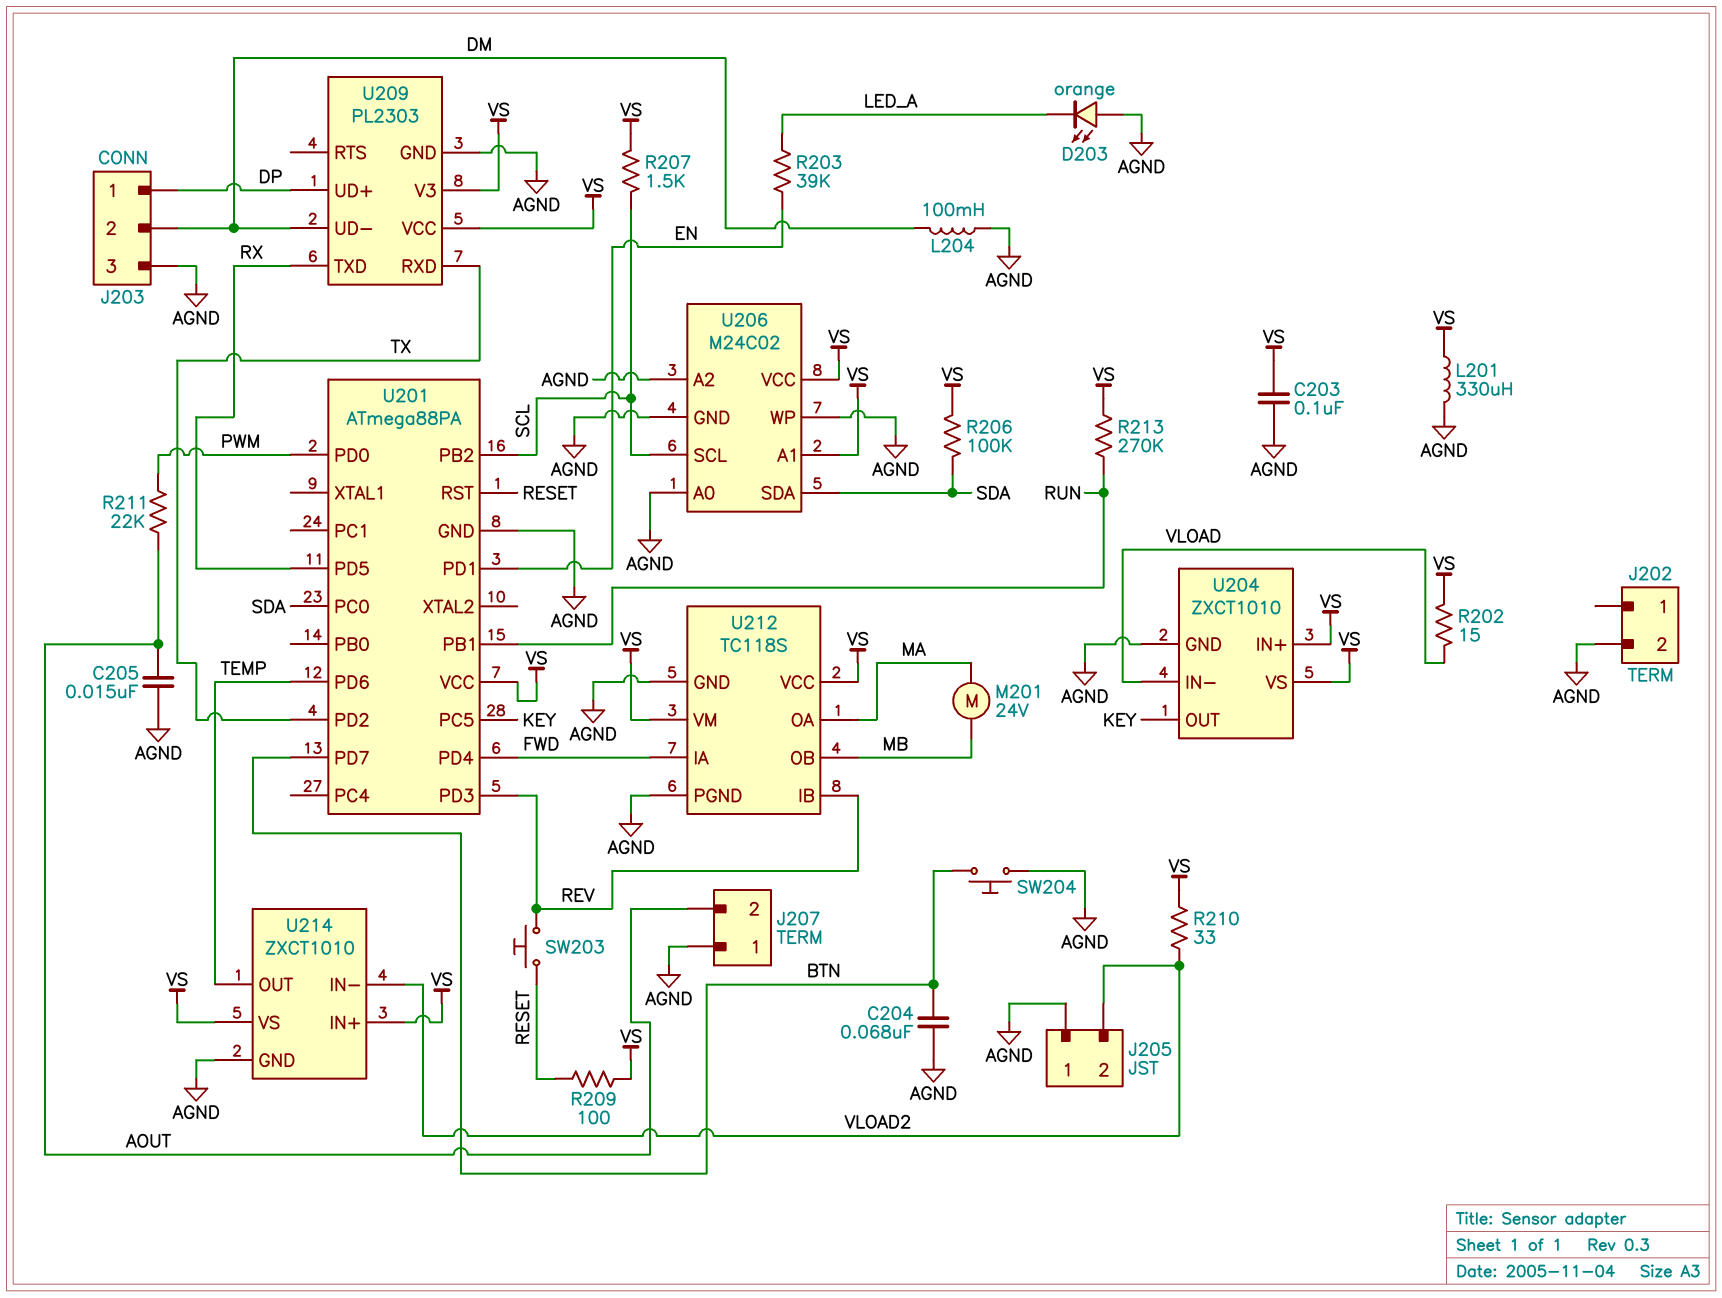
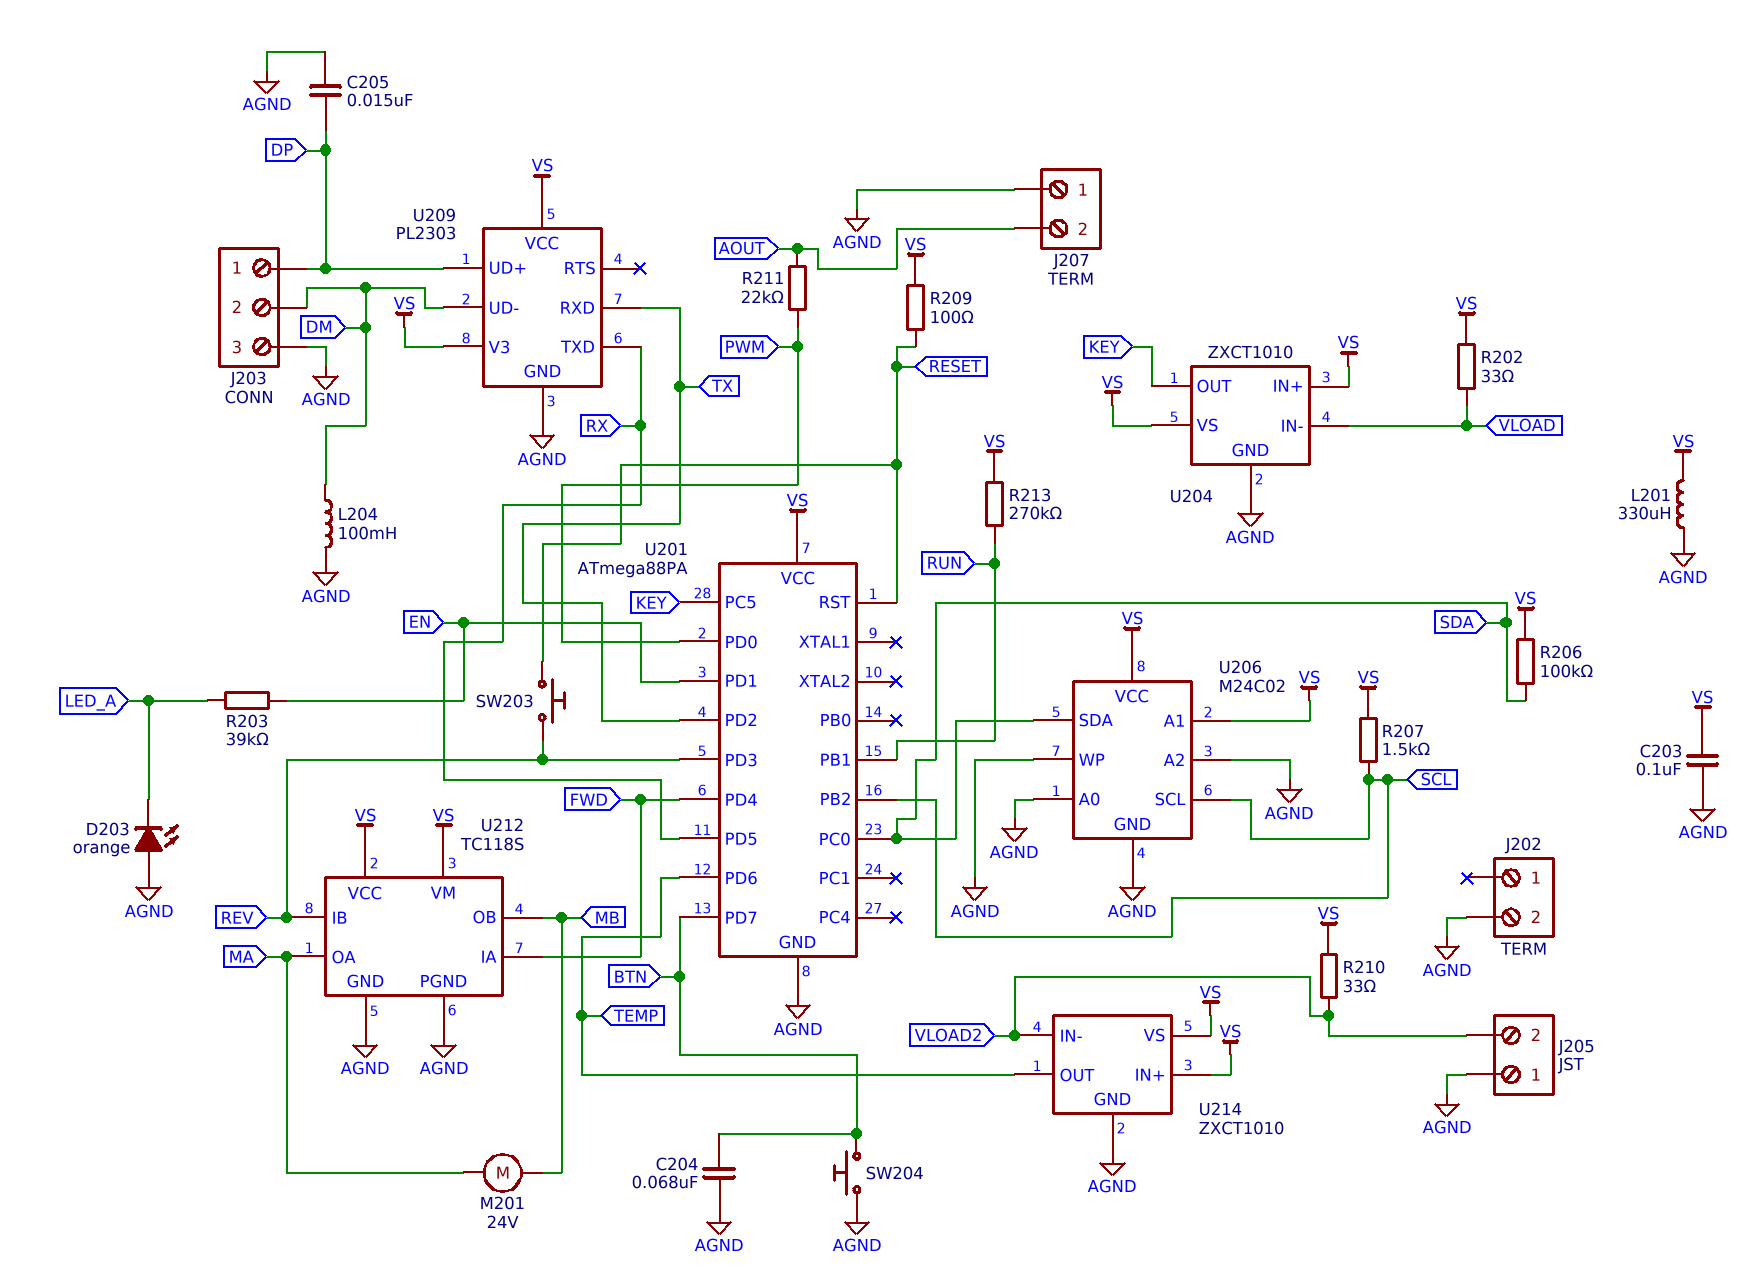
C205: 15nF (AGND, AOUT) -> 15nF (AGND, DP)
R202: 15 (VLOAD, VS) -> 33 (VLOAD, VS)

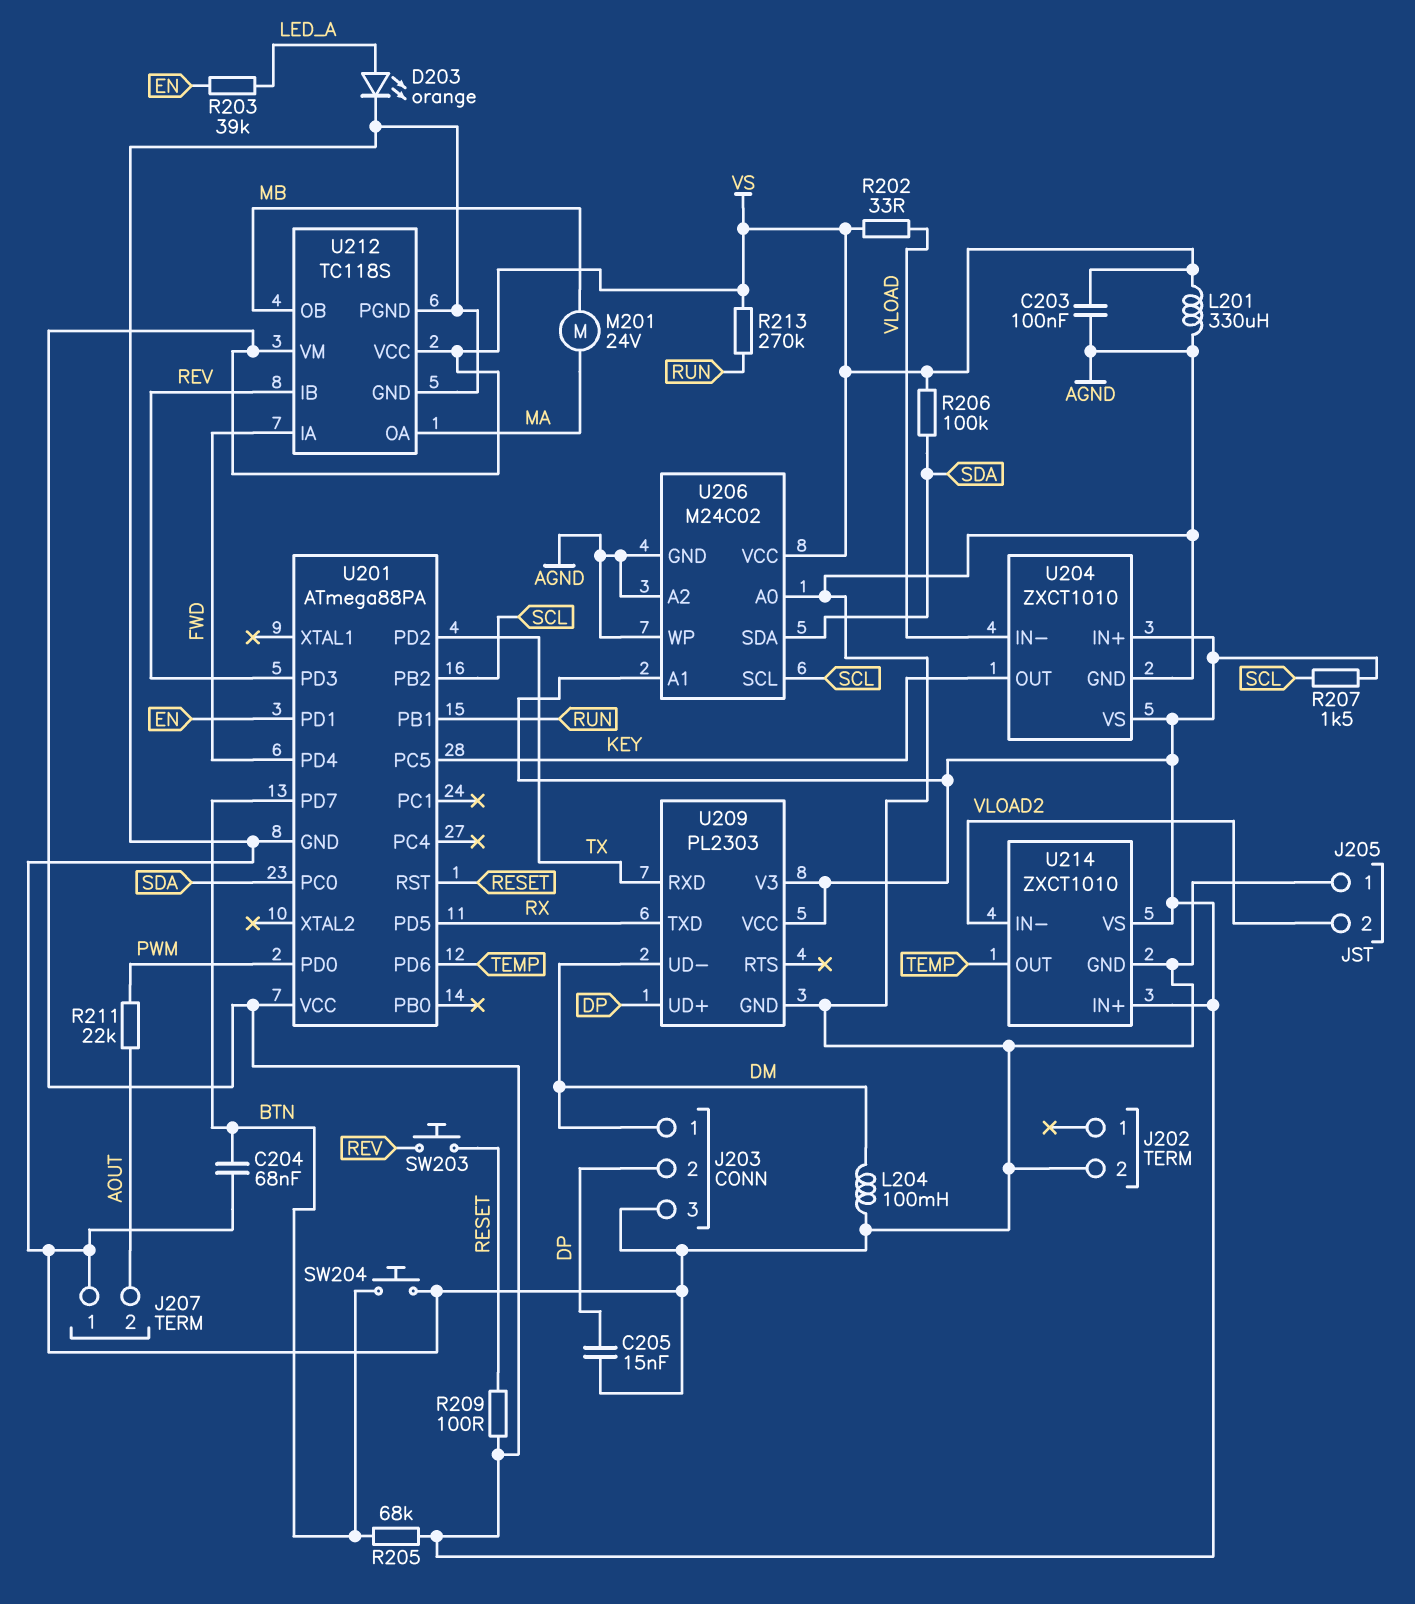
D203: LED orange (A AGND, K LED_A) -> LED orange (A LED_A, K AGND)
J203 pin 1: DP -> DM
J203 pin 2: DM -> DP
R205: none -> 68k (BTN, VS)
R210: 33 (VLOAD2, VS) -> none

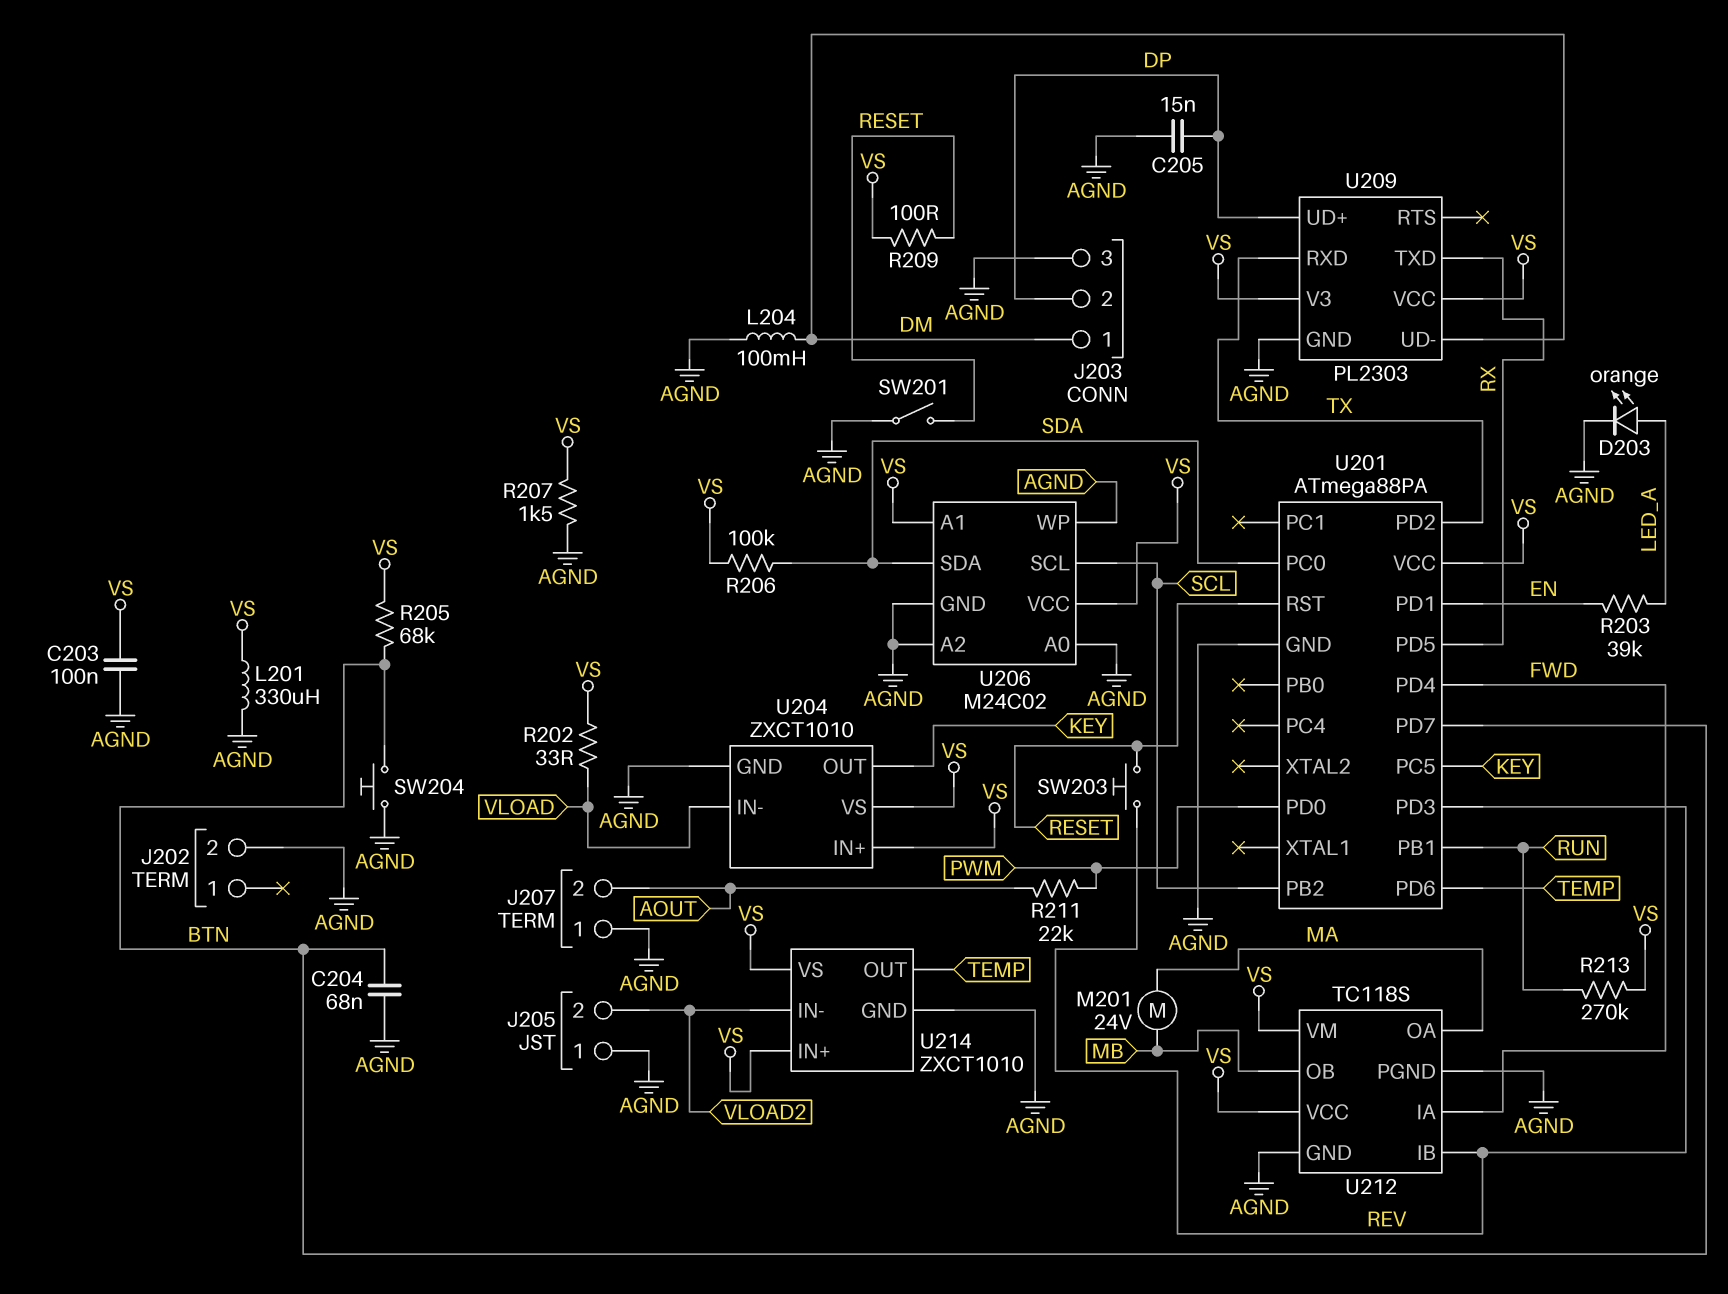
R207: 1.5k (SCL, VS) -> 1.5k (AGND, VS)
SW201: none -> switch (AGND, RESET)

